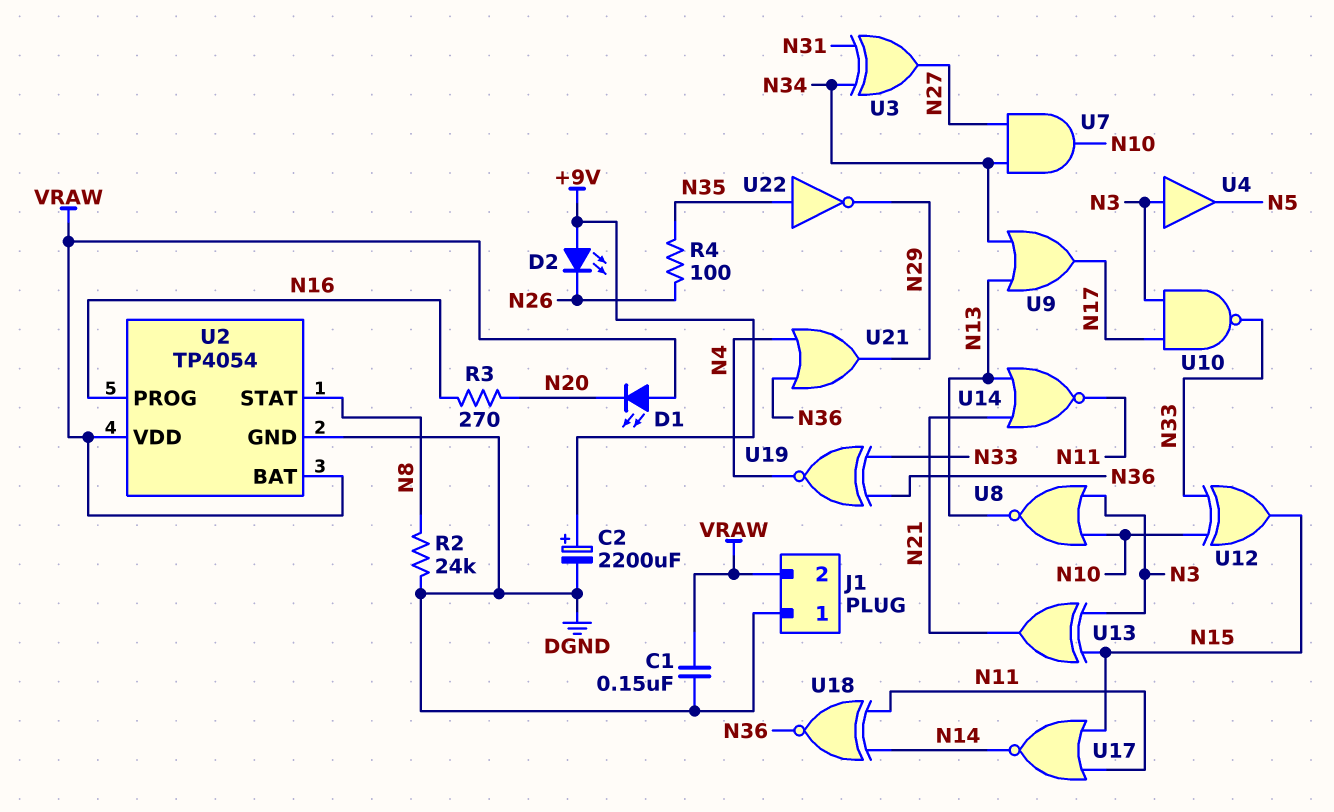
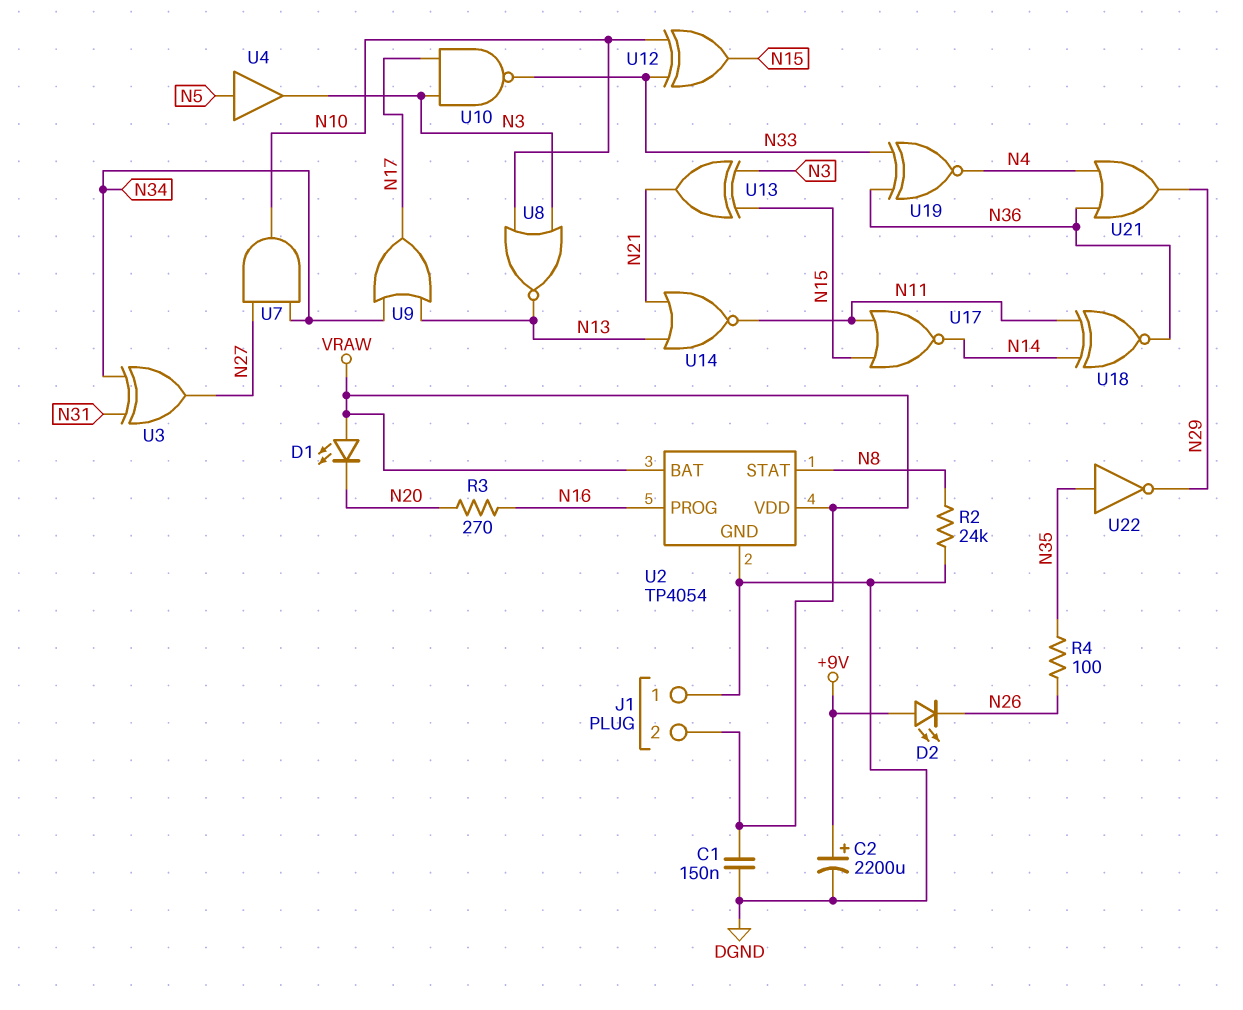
U4: buffer (in N3, out N5) -> buffer (in N5, out N3)

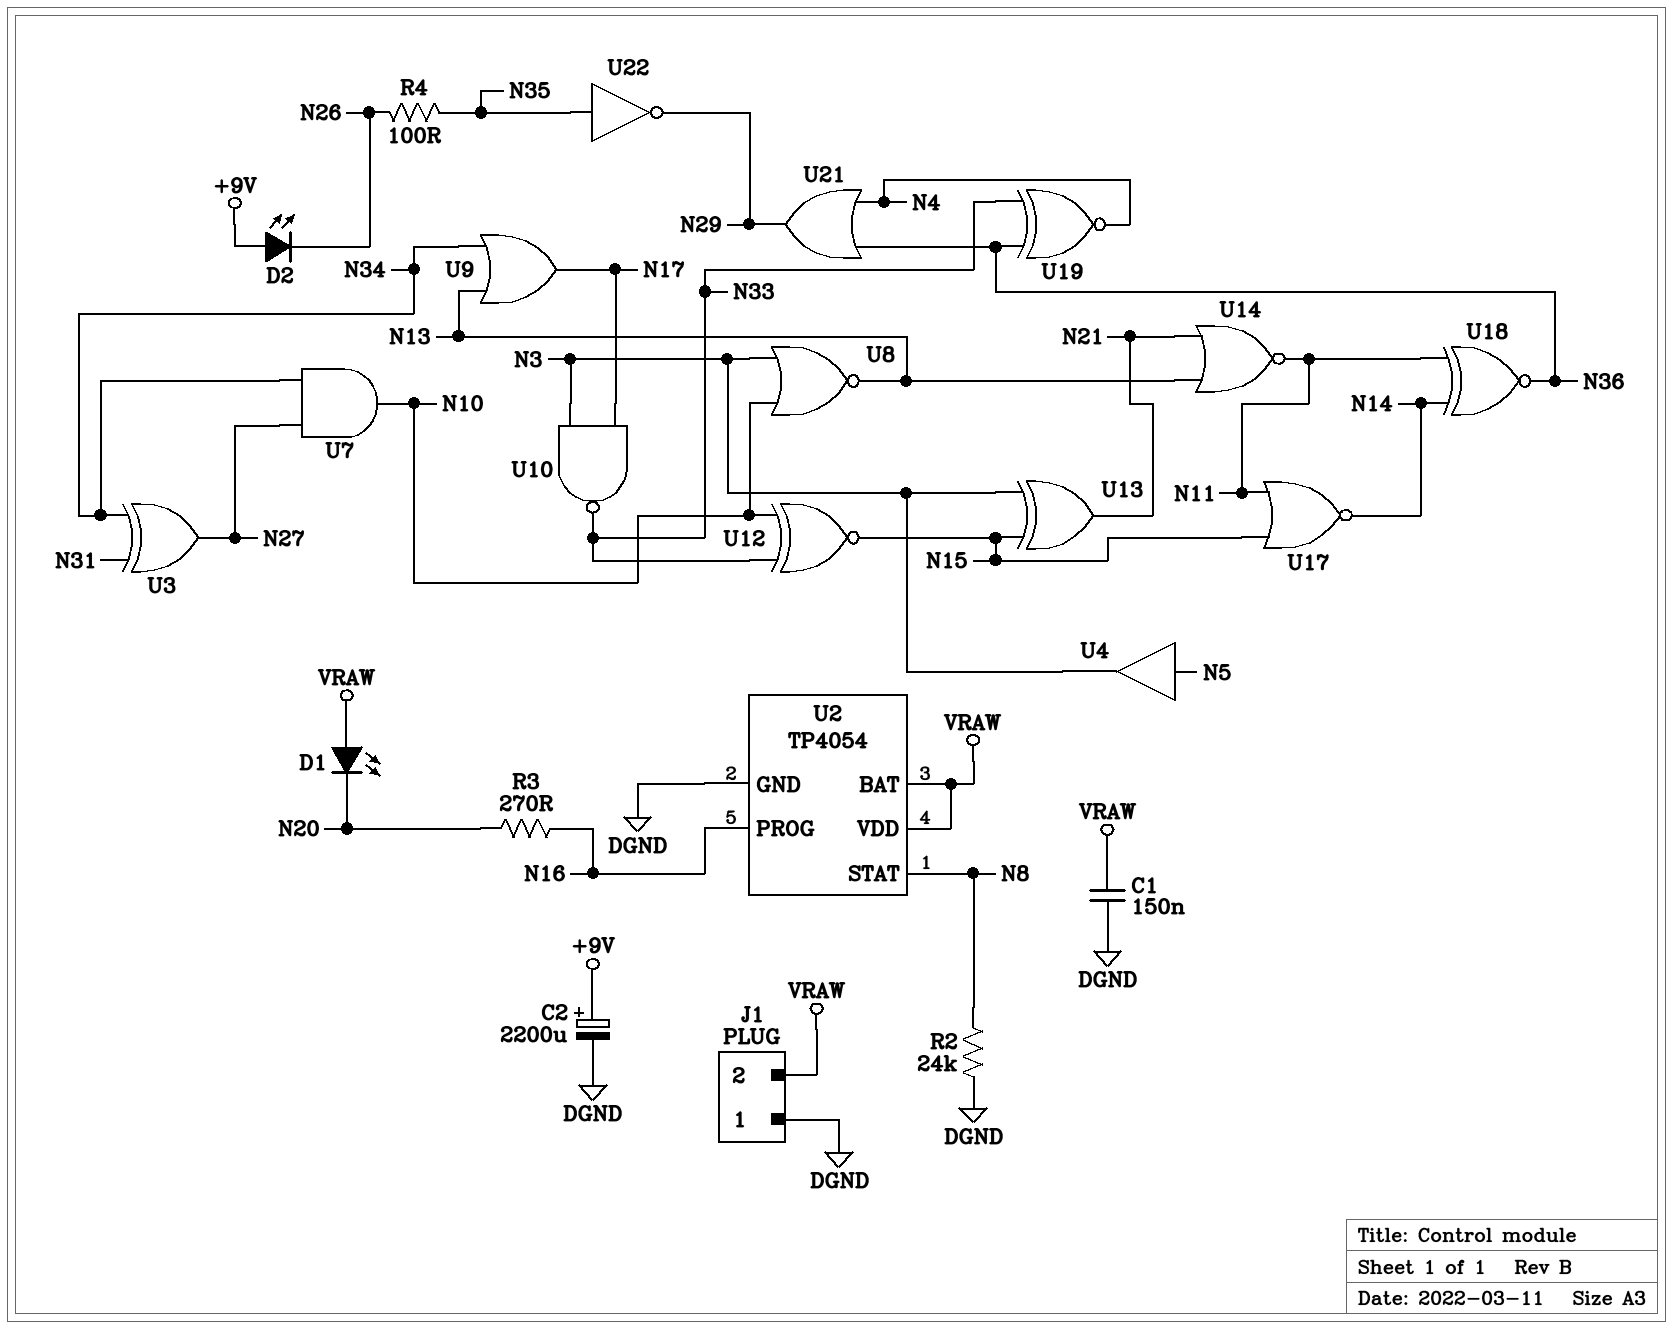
U12: XOR (in N10, in N33, out N15) -> XNOR (in N10, in N33, out N15)

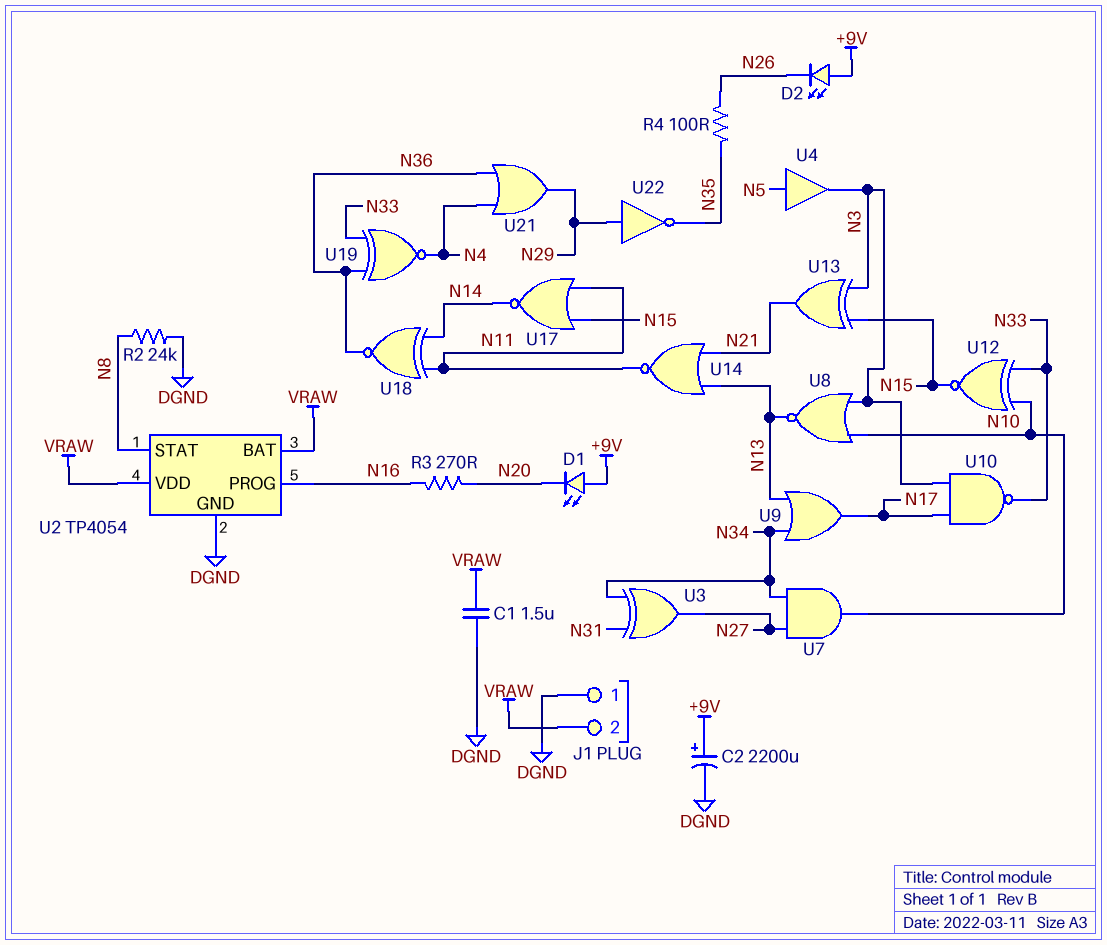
C1: 150nF (DGND, VRAW) -> 1.5uF (DGND, VRAW)
D1: LED (A VRAW, K N20) -> LED (A +9V, K N20)
U22: NOT (in N35, out N29) -> NOT (in N29, out N35)

